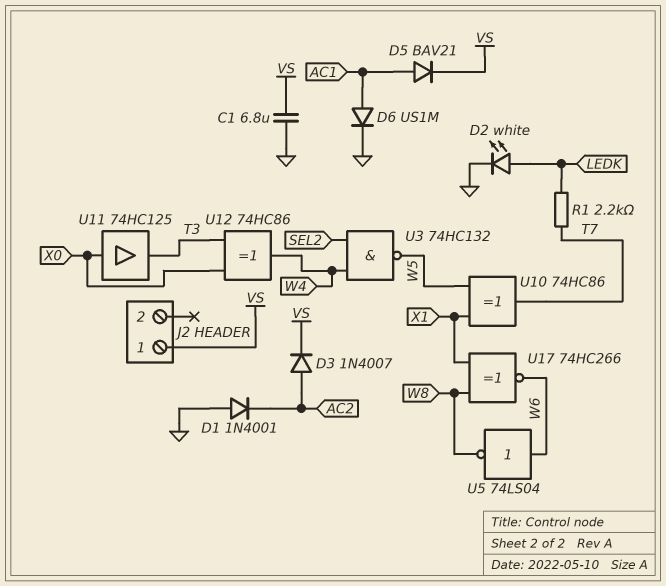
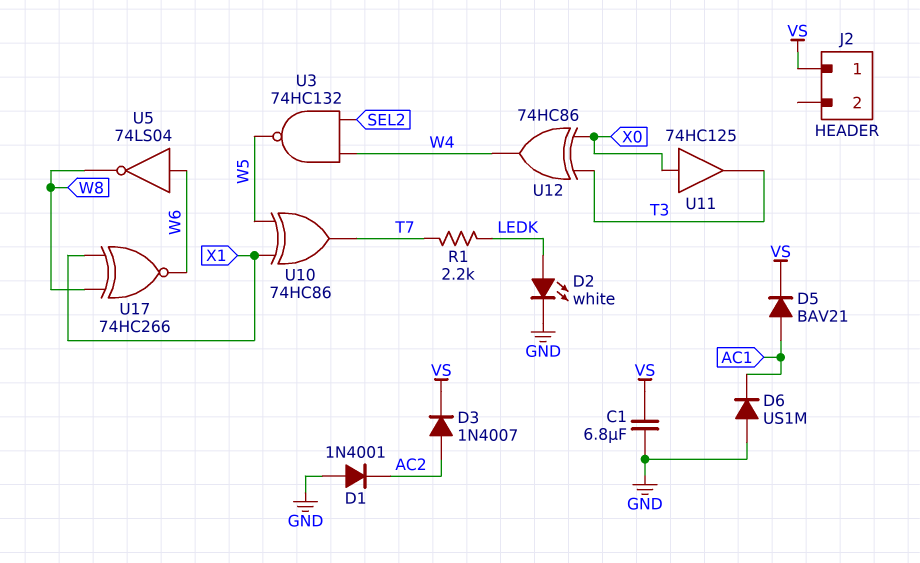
D6: diode US1M (A AC1, K GND) -> diode US1M (A GND, K AC1)

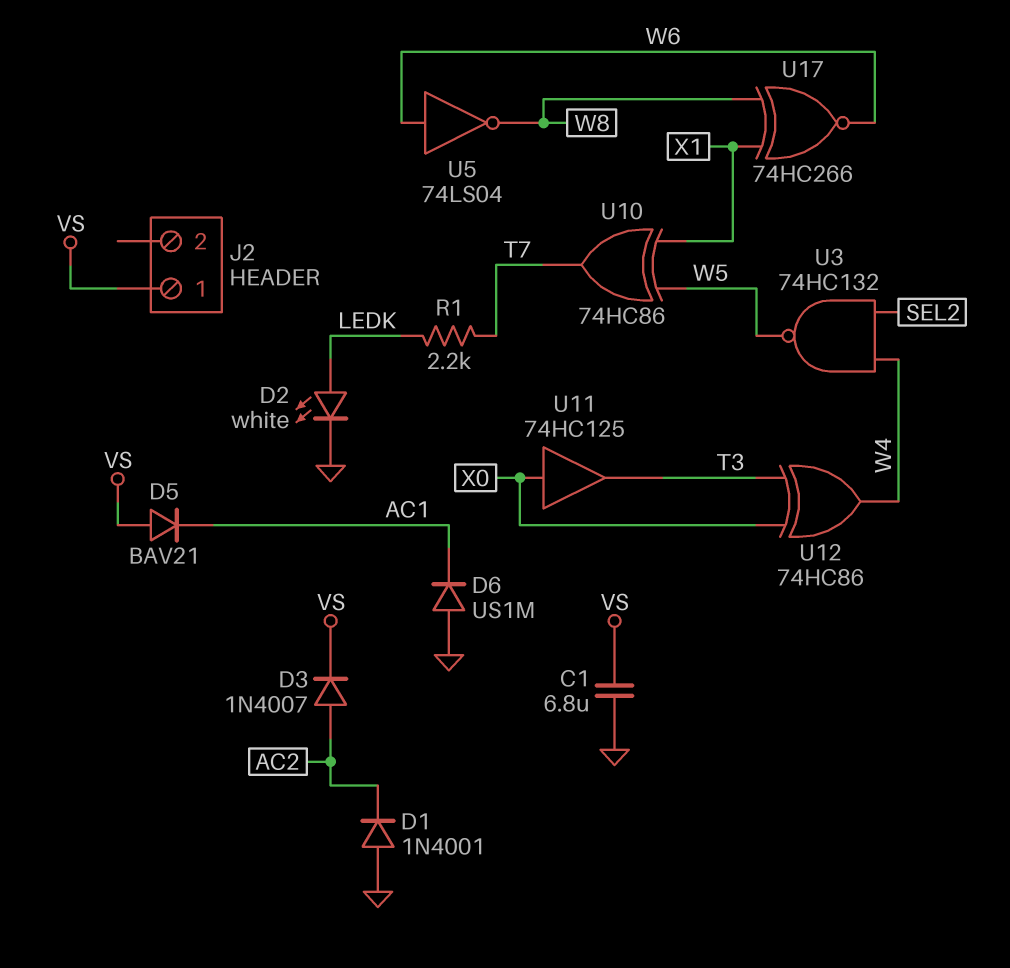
D5: diode BAV21 (A AC1, K VS) -> diode BAV21 (A VS, K AC1)

